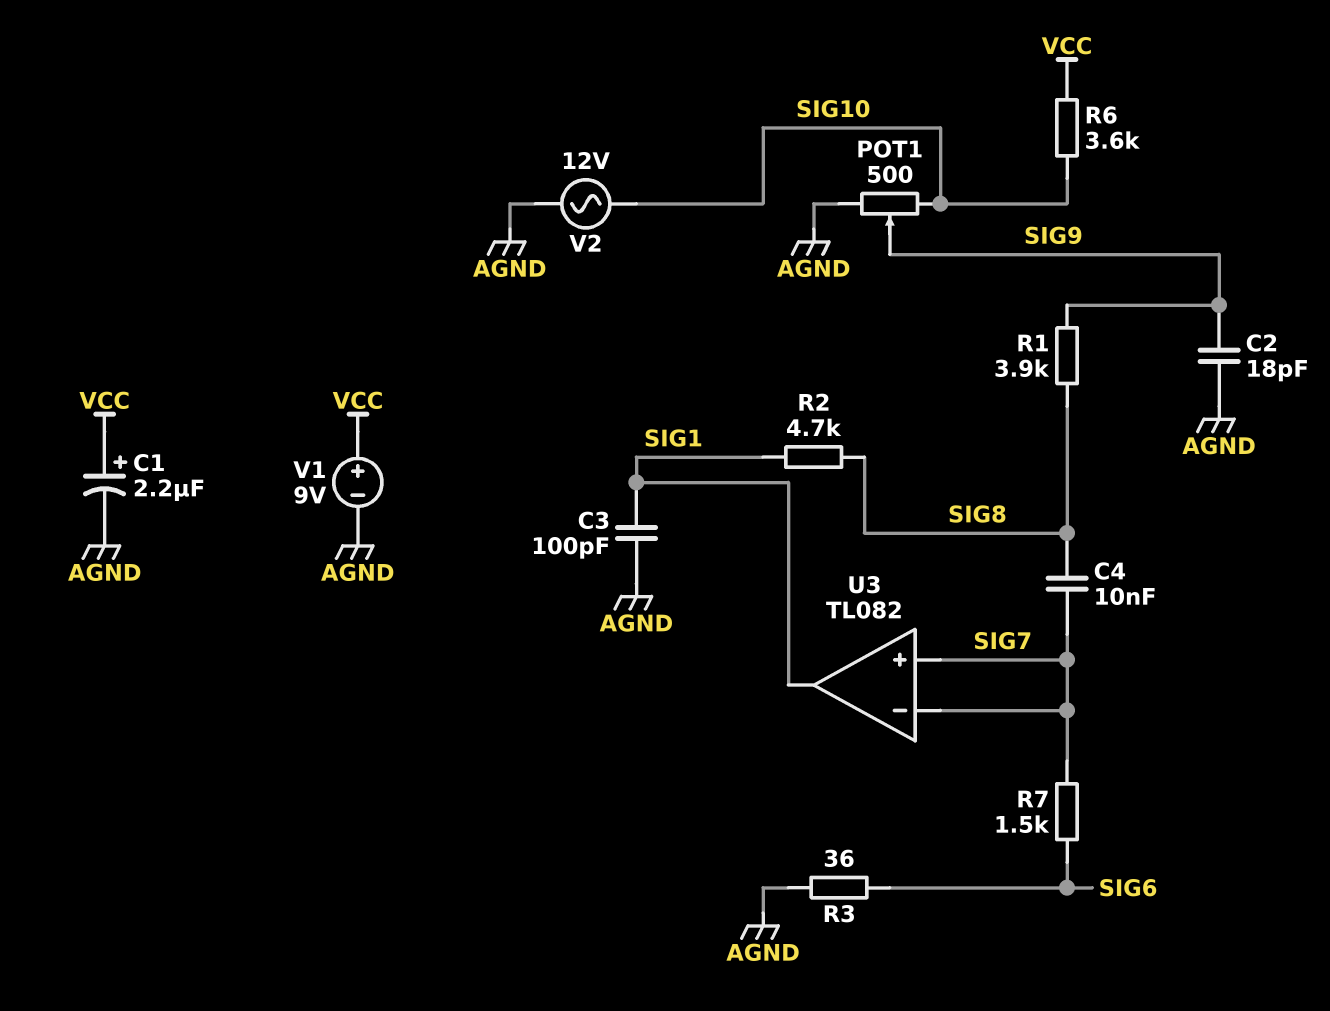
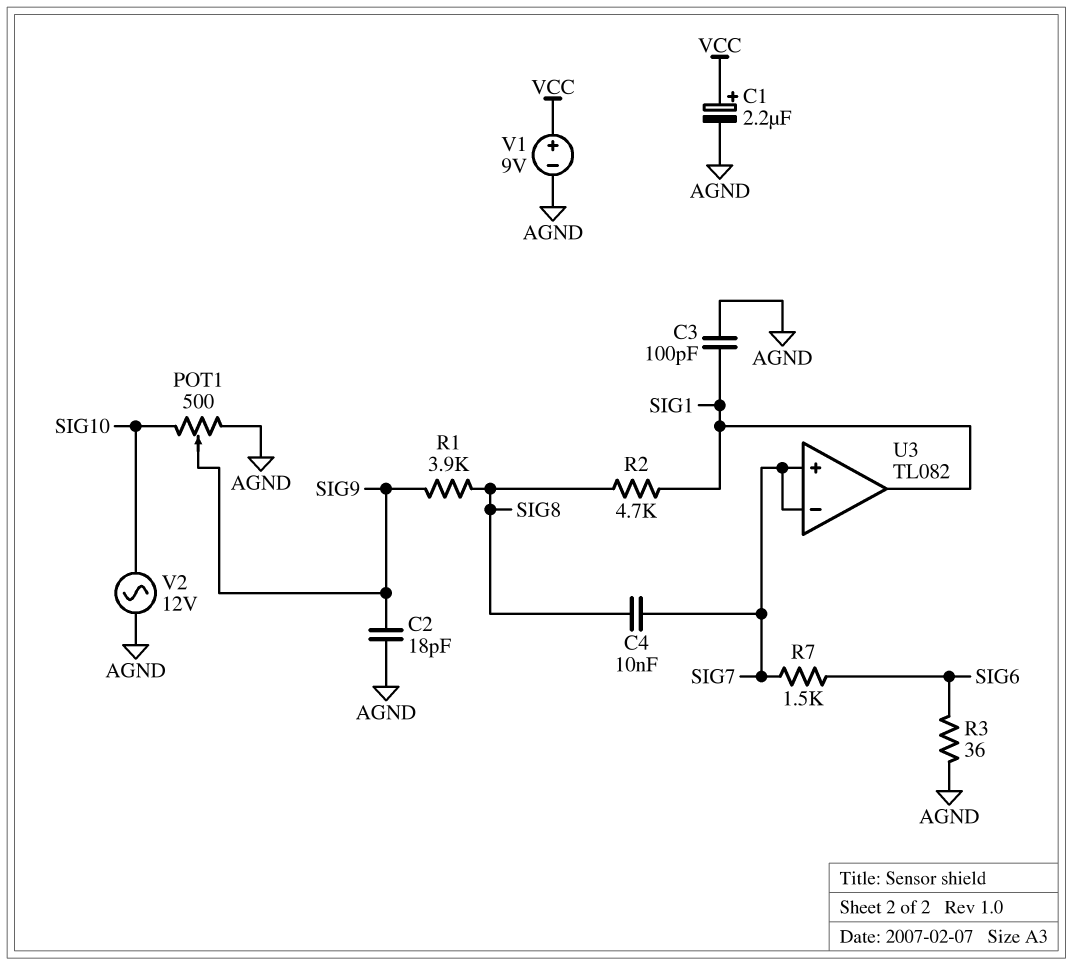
R6: 3.6k (SIG10, VCC) -> none

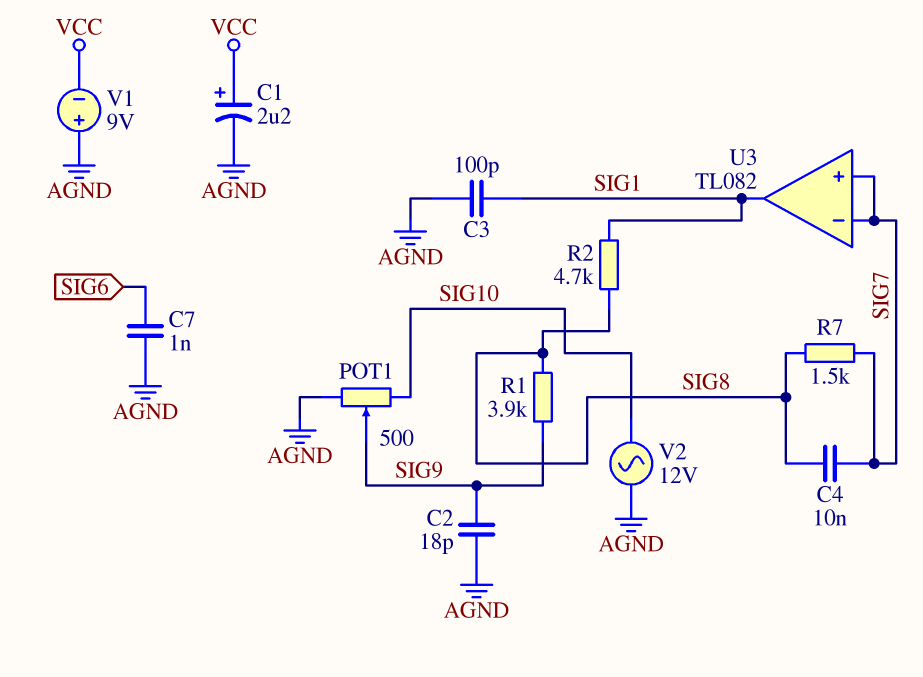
C7: none -> 1nF (AGND, SIG6)
R3: 36 (AGND, SIG6) -> none
R7: 1.5k (SIG6, SIG7) -> 1.5k (SIG7, SIG8)
V1: 9V (plus VCC, minus AGND) -> 9V (plus AGND, minus VCC)

